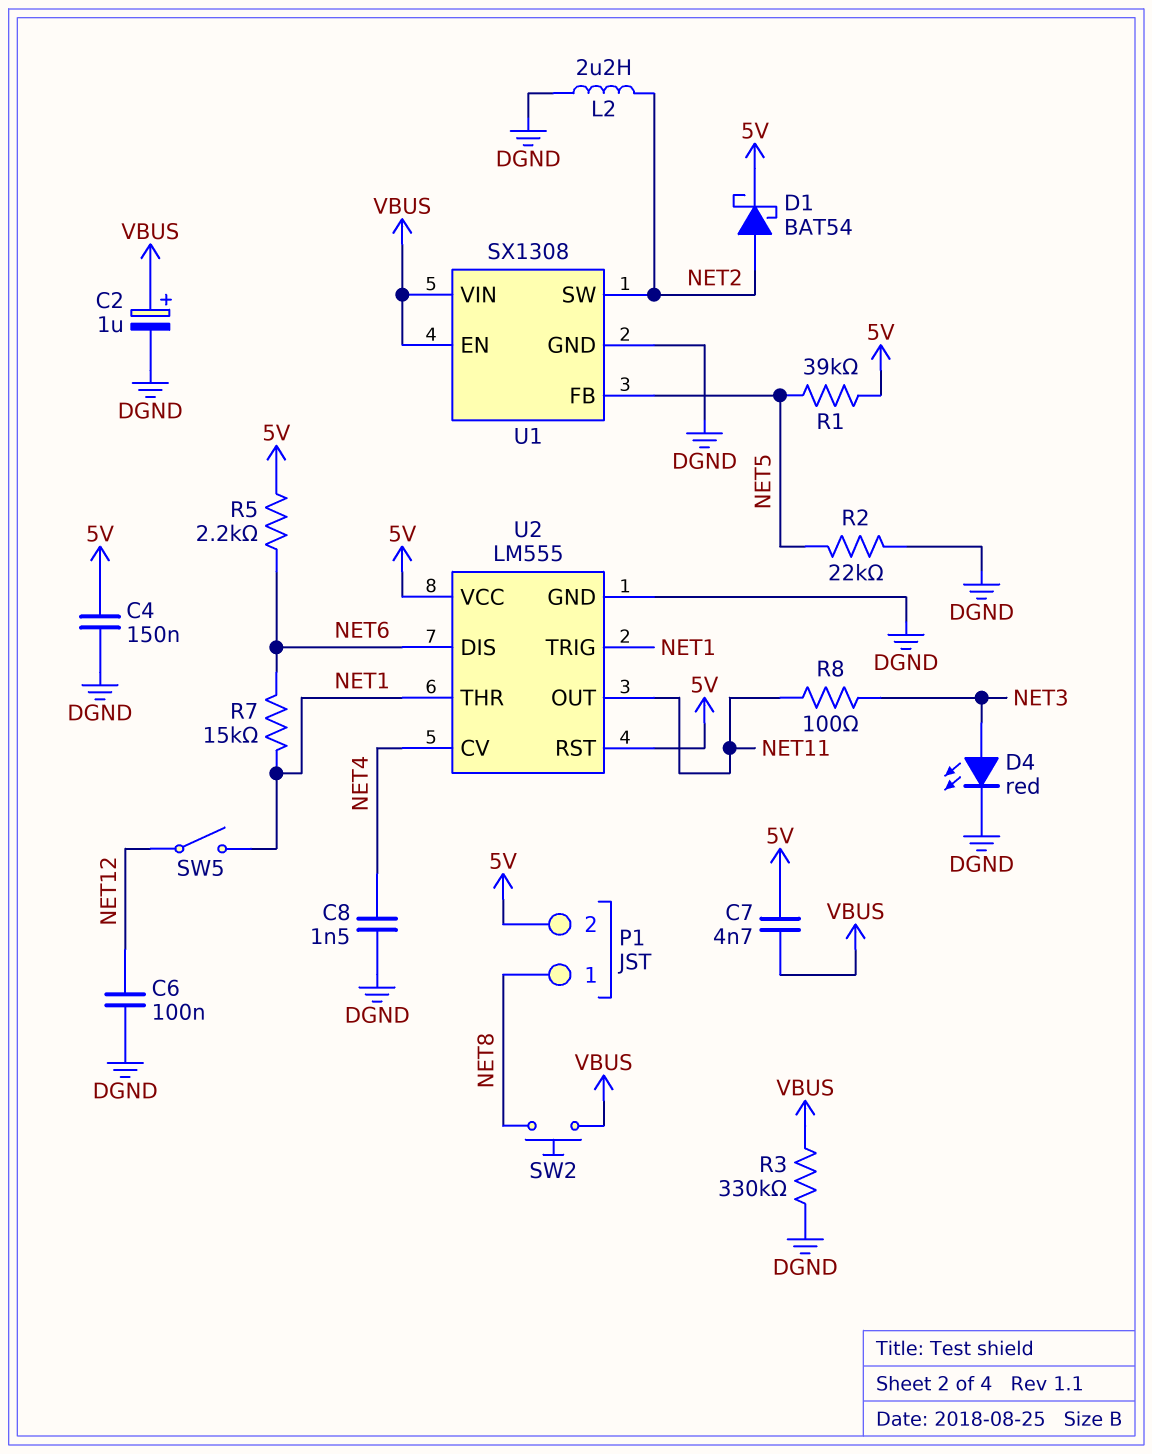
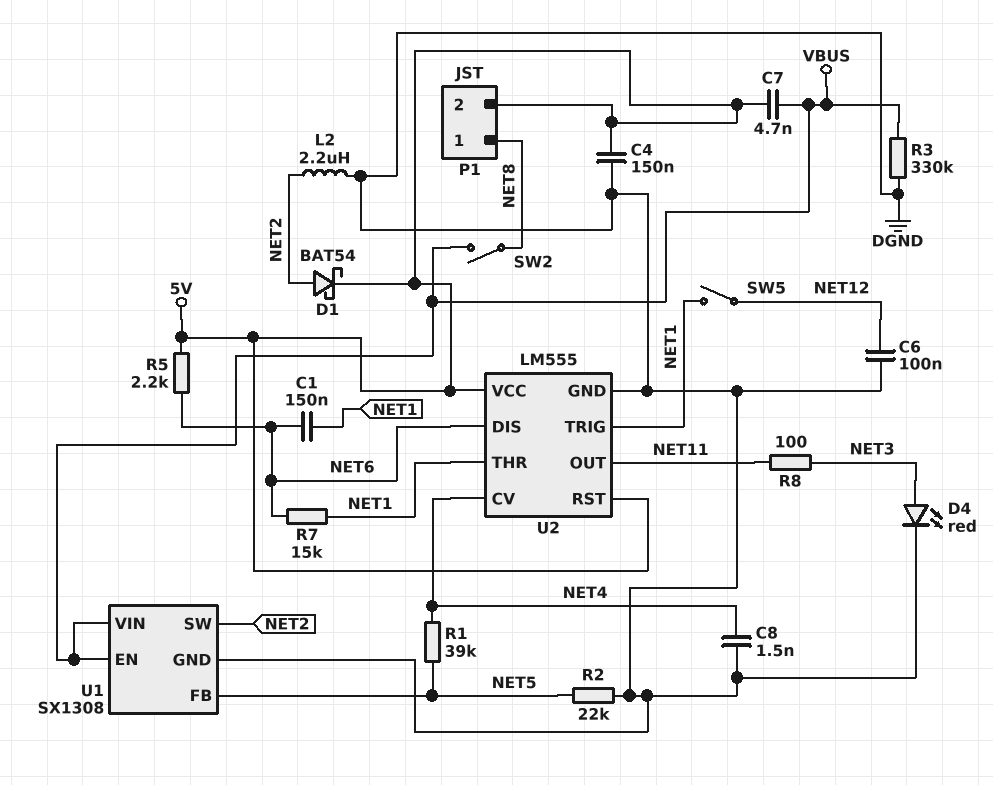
C1: none -> 150nF (NET1, NET6)
C2: 1uF (plus VBUS, minus DGND) -> none
R1: 39k (5V, NET5) -> 39k (NET4, NET5)
SW2: button (NET8, VBUS) -> switch (NET8, VBUS)

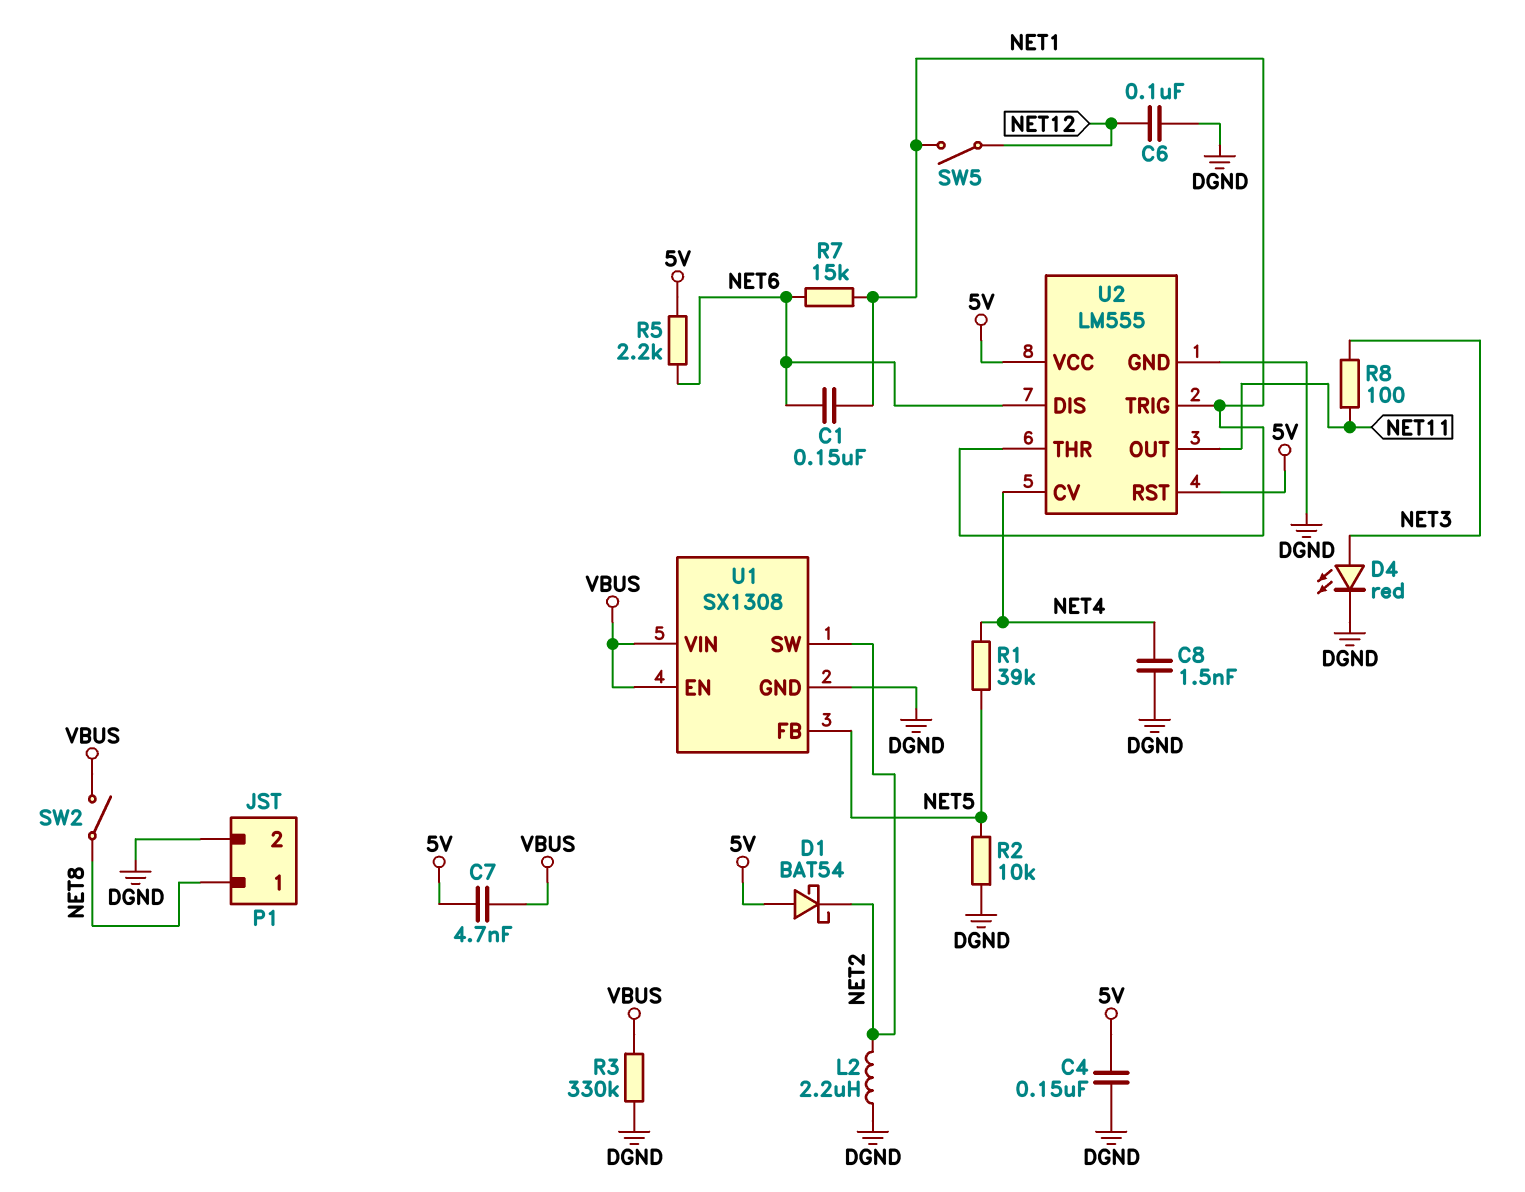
D1: schottky BAT54 (A NET2, K 5V) -> schottky BAT54 (A 5V, K NET2)
P1 pin 2: 5V -> DGND
R2: 22k (DGND, NET5) -> 10k (DGND, NET5)

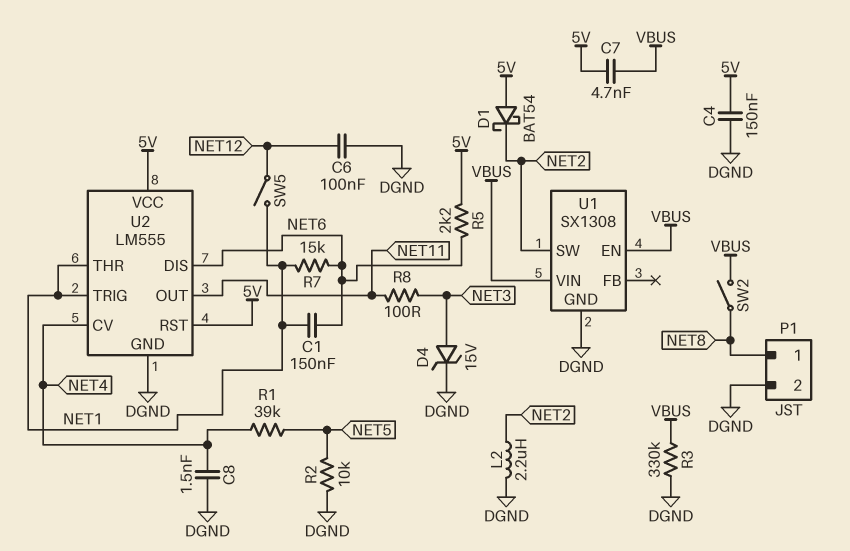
D4: LED red (A NET3, K DGND) -> zener 15V (A NET3, K DGND)
U1 pin FB: NET5 -> none

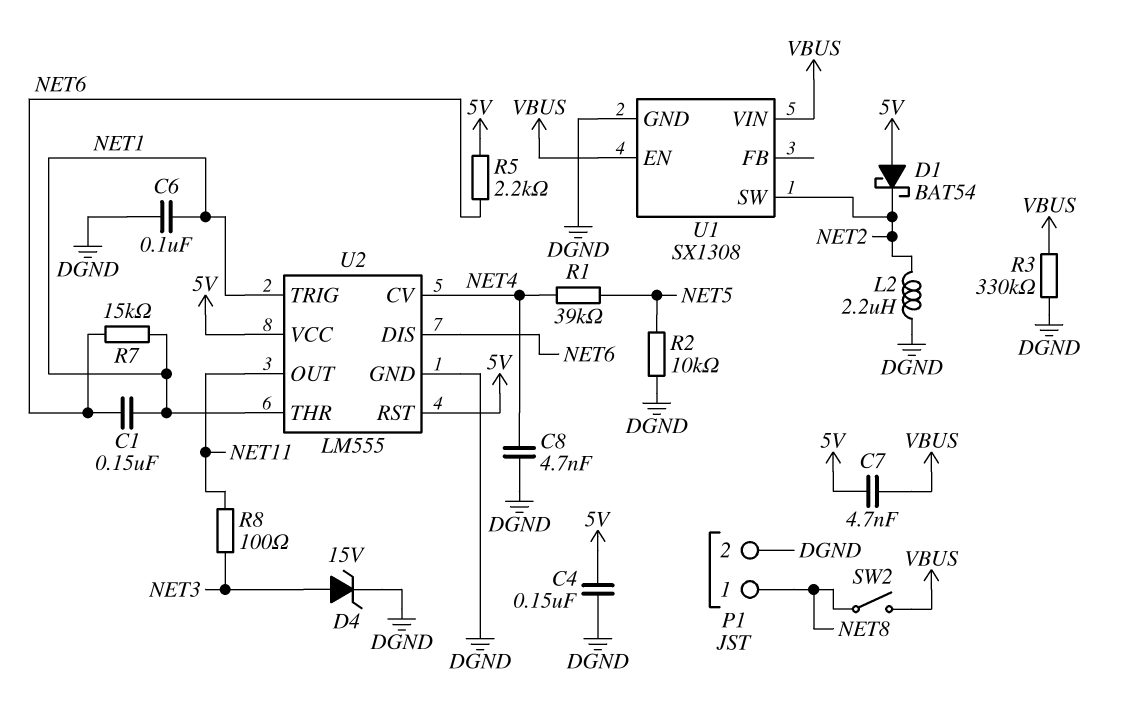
C6: 100nF (DGND, NET12) -> 100nF (DGND, NET1)
C8: 1.5nF (DGND, NET4) -> 4.7nF (DGND, NET4)
SW5: switch (NET1, NET12) -> none

